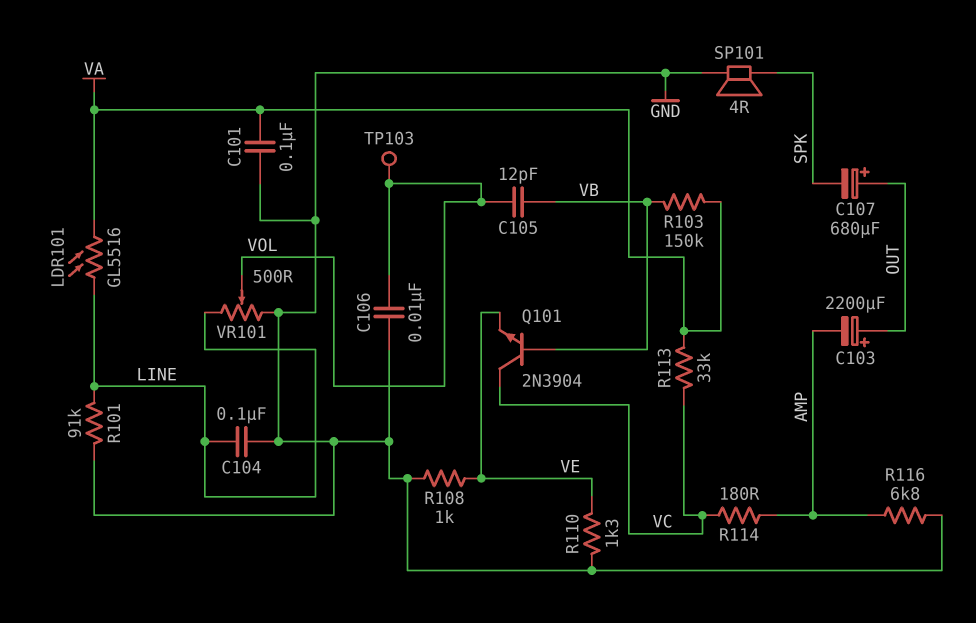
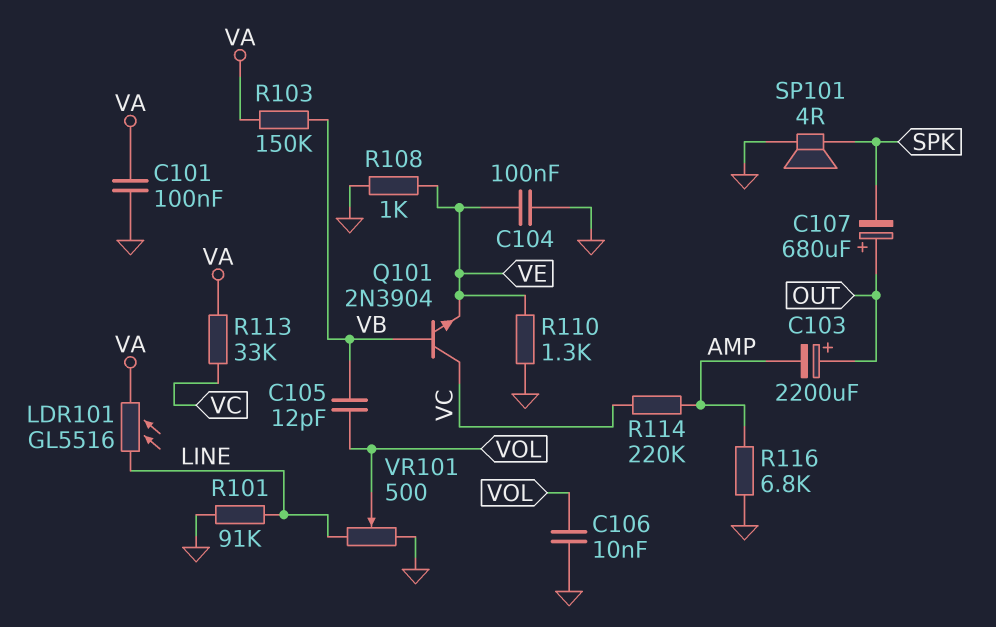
C104: 100nF (GND, LINE) -> 100nF (GND, VE)
R114: 180 (AMP, VC) -> 220k (AMP, VC)
TP103: test point (VOL) -> none

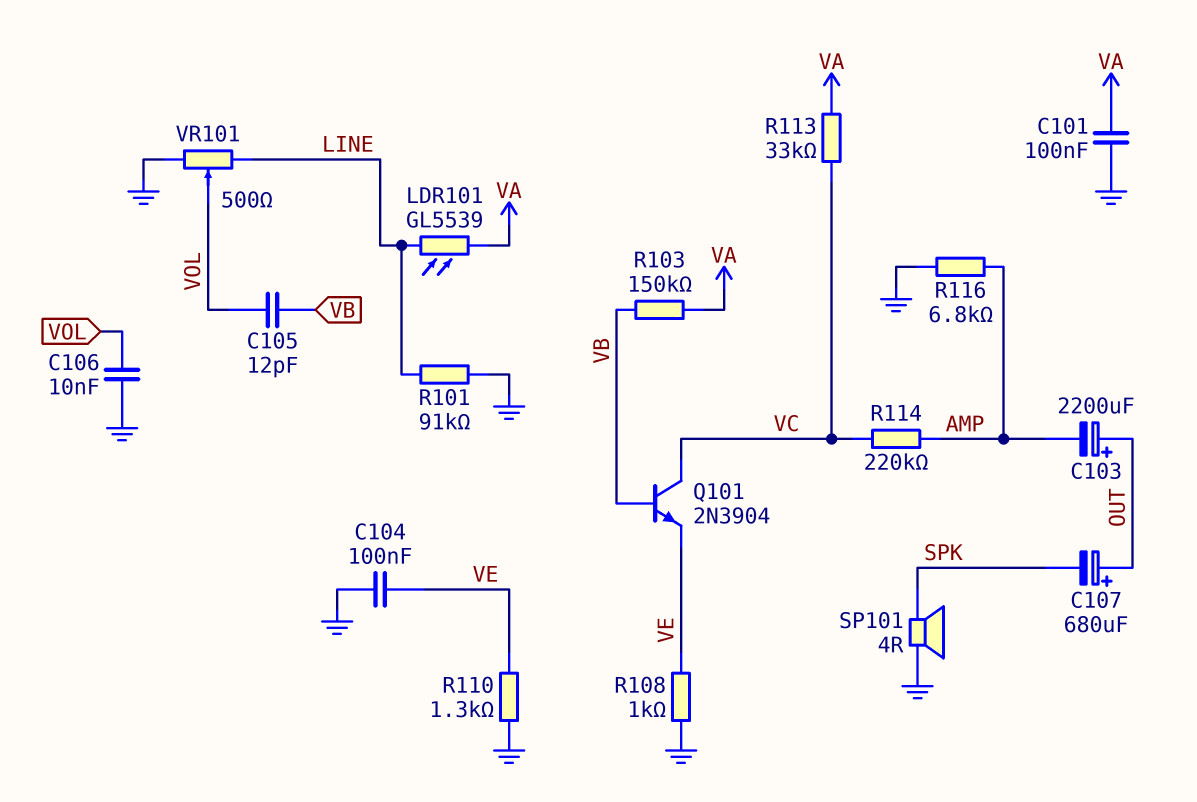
LDR101: GL5516 (LINE, VA) -> GL5539 (LINE, VA)

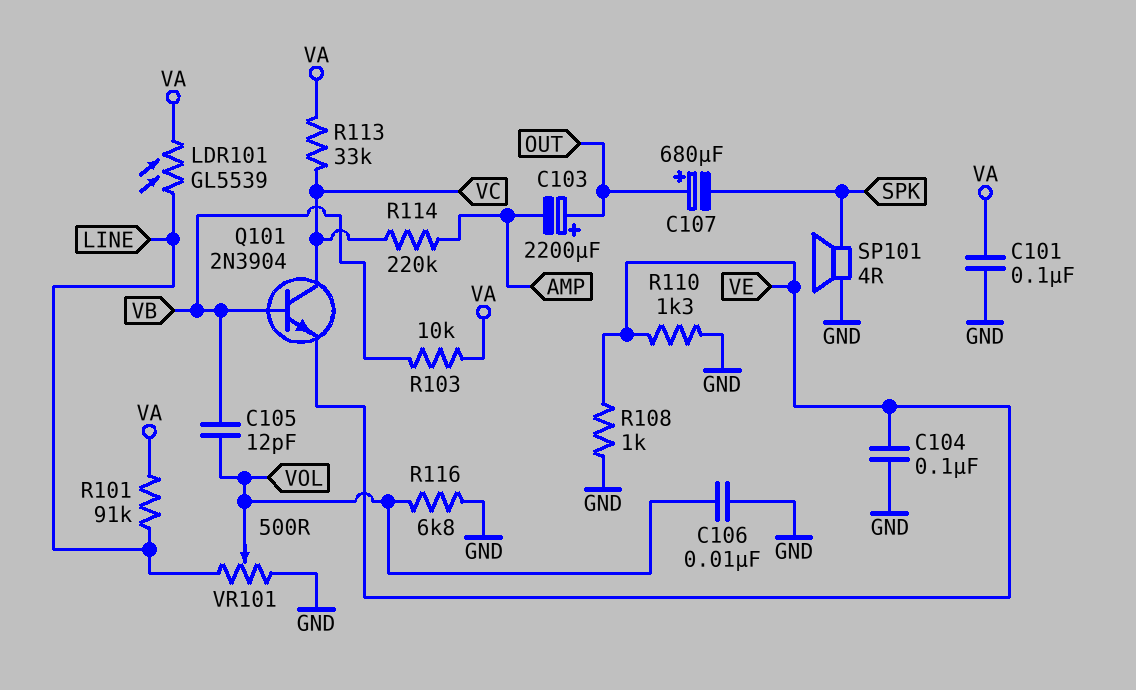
R101: 91k (GND, LINE) -> 91k (LINE, VA)
R103: 150k (VA, VB) -> 10k (VA, VB)
R116: 6.8k (AMP, GND) -> 6.8k (GND, VOL)

